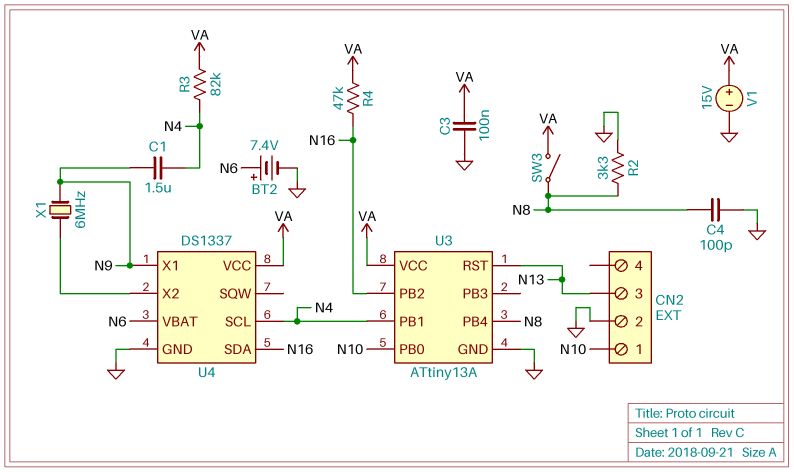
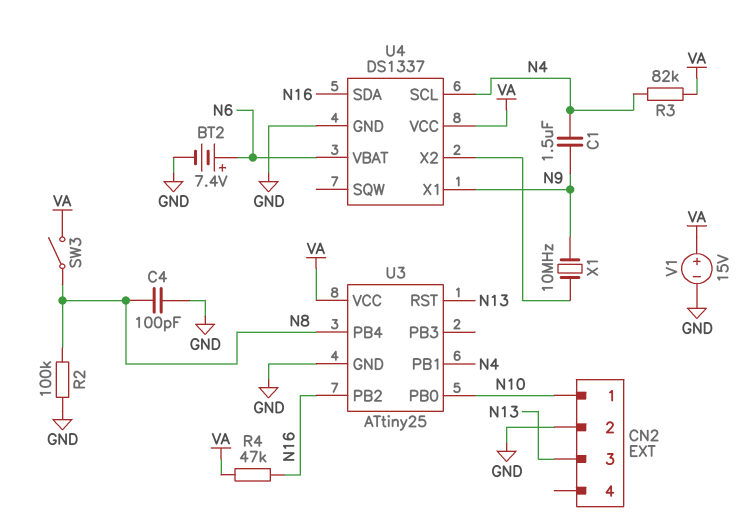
C3: 100nF (GND, VA) -> none
R2: 3.3k (GND, N8) -> 100k (GND, N8)
U3: ATtiny13A -> ATtiny25
X1: 6MHz (N9, U4/X2) -> 10MHz (N9, U4/X2)

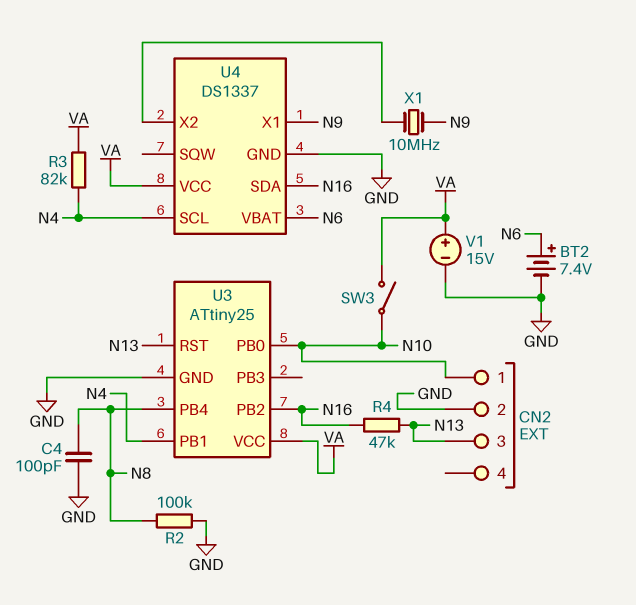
C1: 1.5uF (N4, N9) -> none
R4: 47k (N16, VA) -> 47k (N13, N16)
SW3: switch (N8, VA) -> switch (N10, VA)

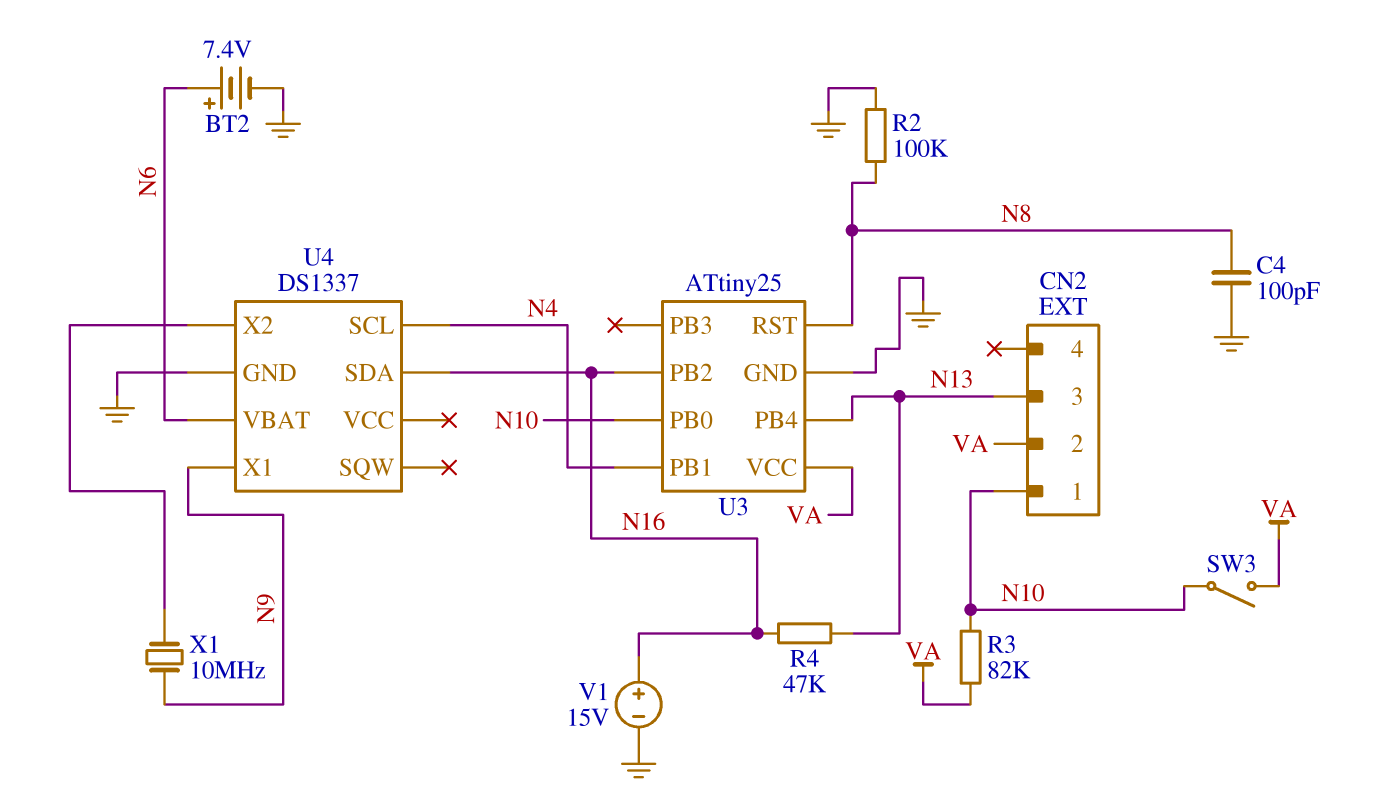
CN2 pin 2: GND -> VA
R3: 82k (N4, VA) -> 82k (N10, VA)
U3 pin PB4: N8 -> N13
U3 pin RST: N13 -> N8
U4 pin VCC: VA -> none
V1: 15V (plus VA, minus GND) -> 15V (plus N16, minus GND)

